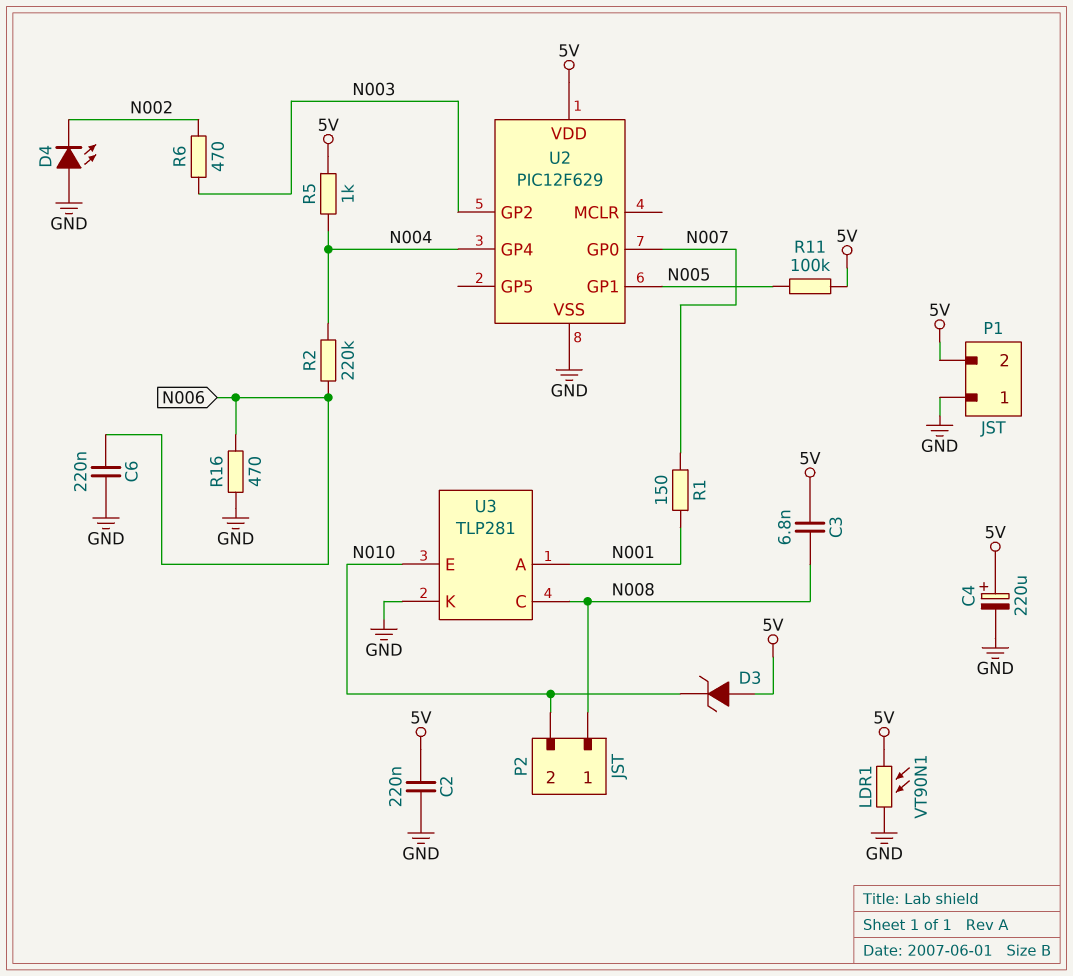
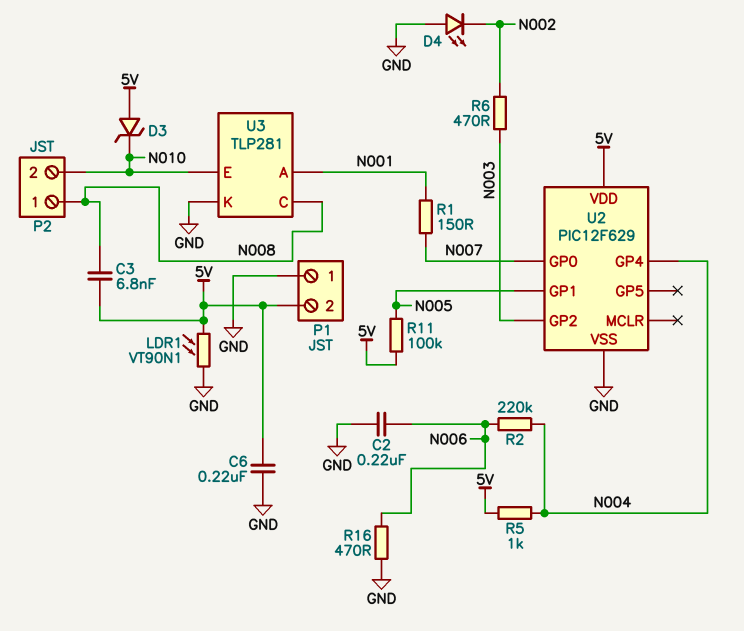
C2: 220nF (5V, GND) -> 220nF (GND, N006)
C4: 220uF (plus 5V, minus GND) -> none
C6: 220nF (GND, N006) -> 220nF (5V, GND)

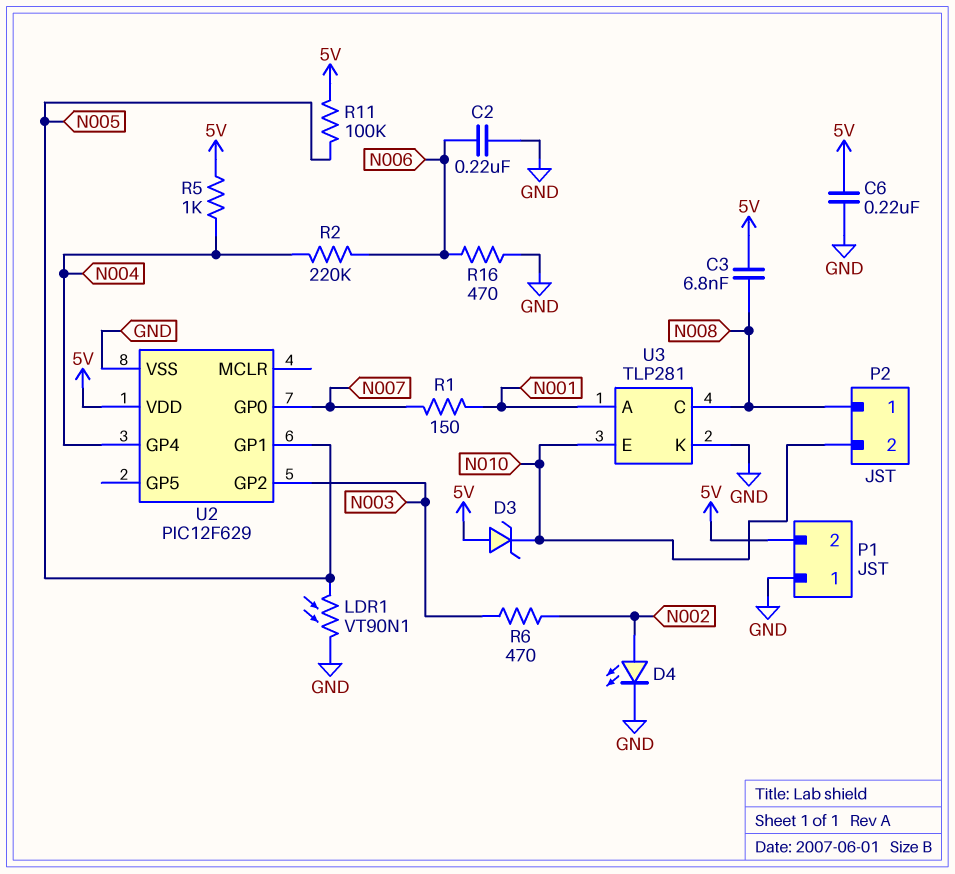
D4: LED (A GND, K N002) -> LED (A N002, K GND)
LDR1: VT90N1 (5V, GND) -> VT90N1 (GND, N005)

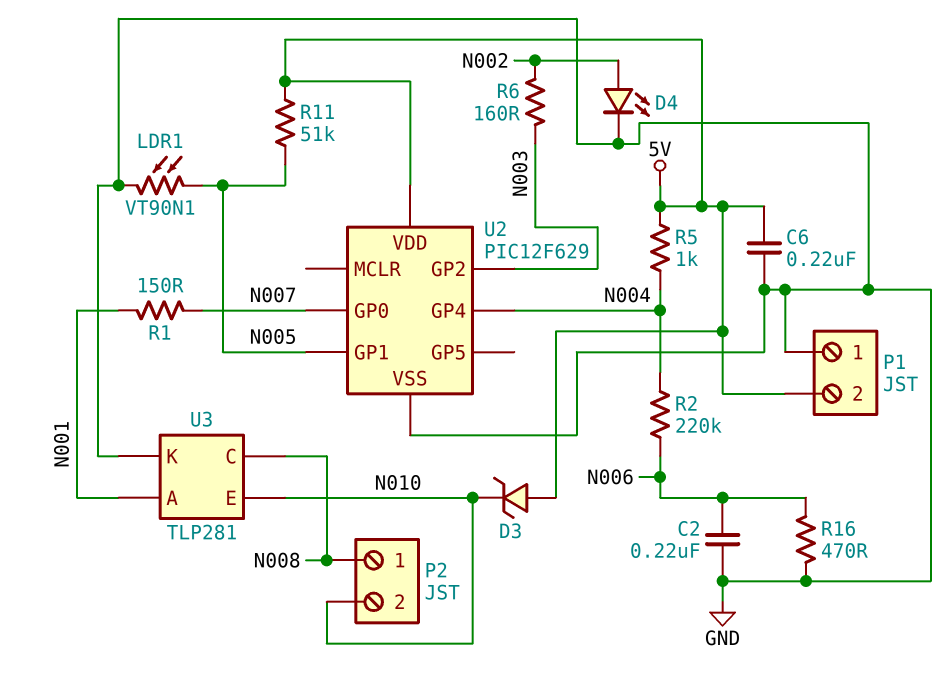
C3: 6.8nF (5V, N008) -> none
R6: 470 (N002, N003) -> 160 (N002, N003)
R11: 100k (5V, N005) -> 51k (5V, N005)

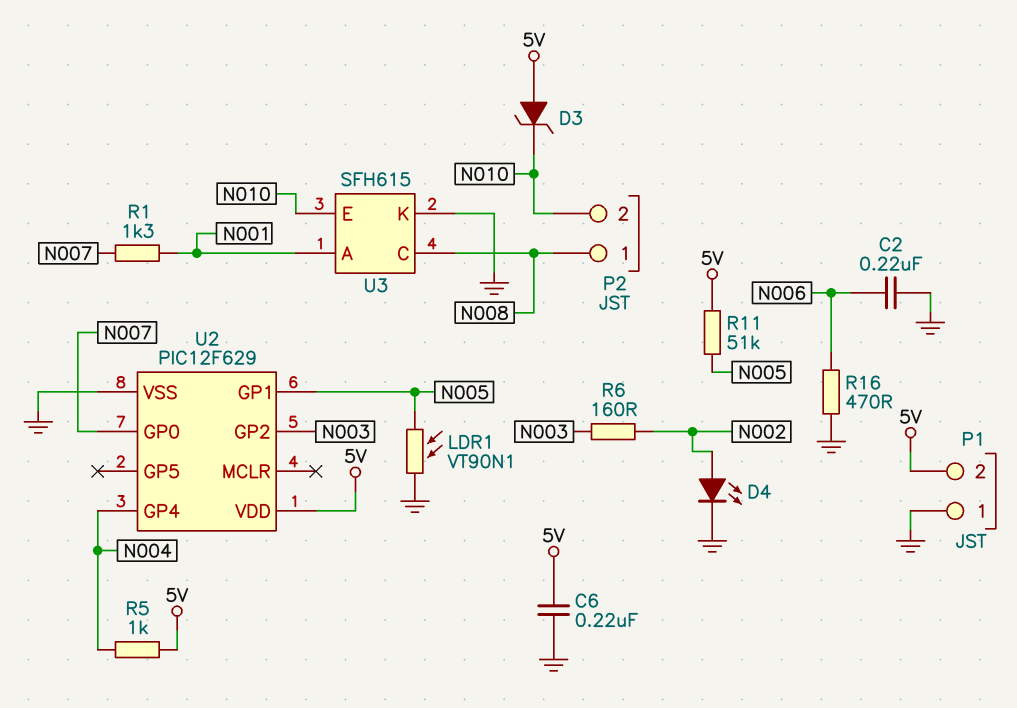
R1: 150 (N001, N007) -> 1.3k (N001, N007)
R2: 220k (N004, N006) -> none
U3: TLP281 -> SFH615

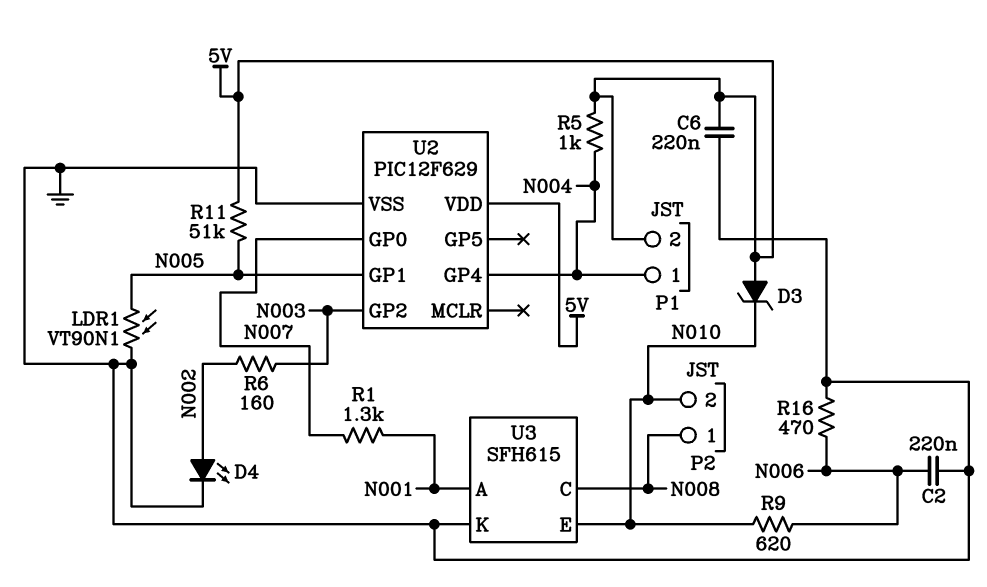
P1 pin 1: GND -> N004
R9: none -> 620 (N006, N010)

